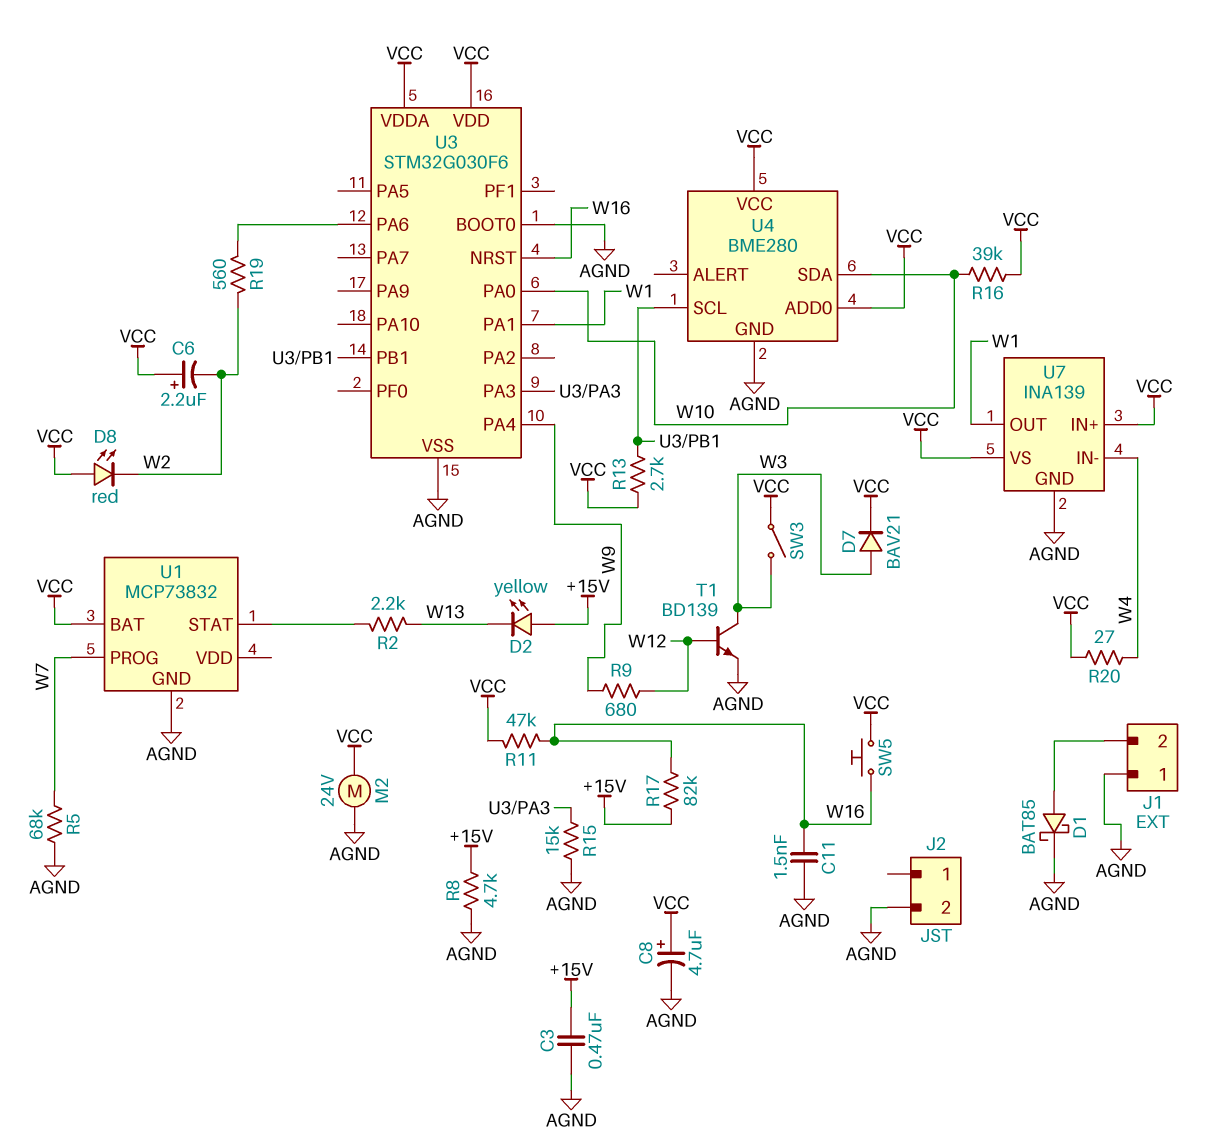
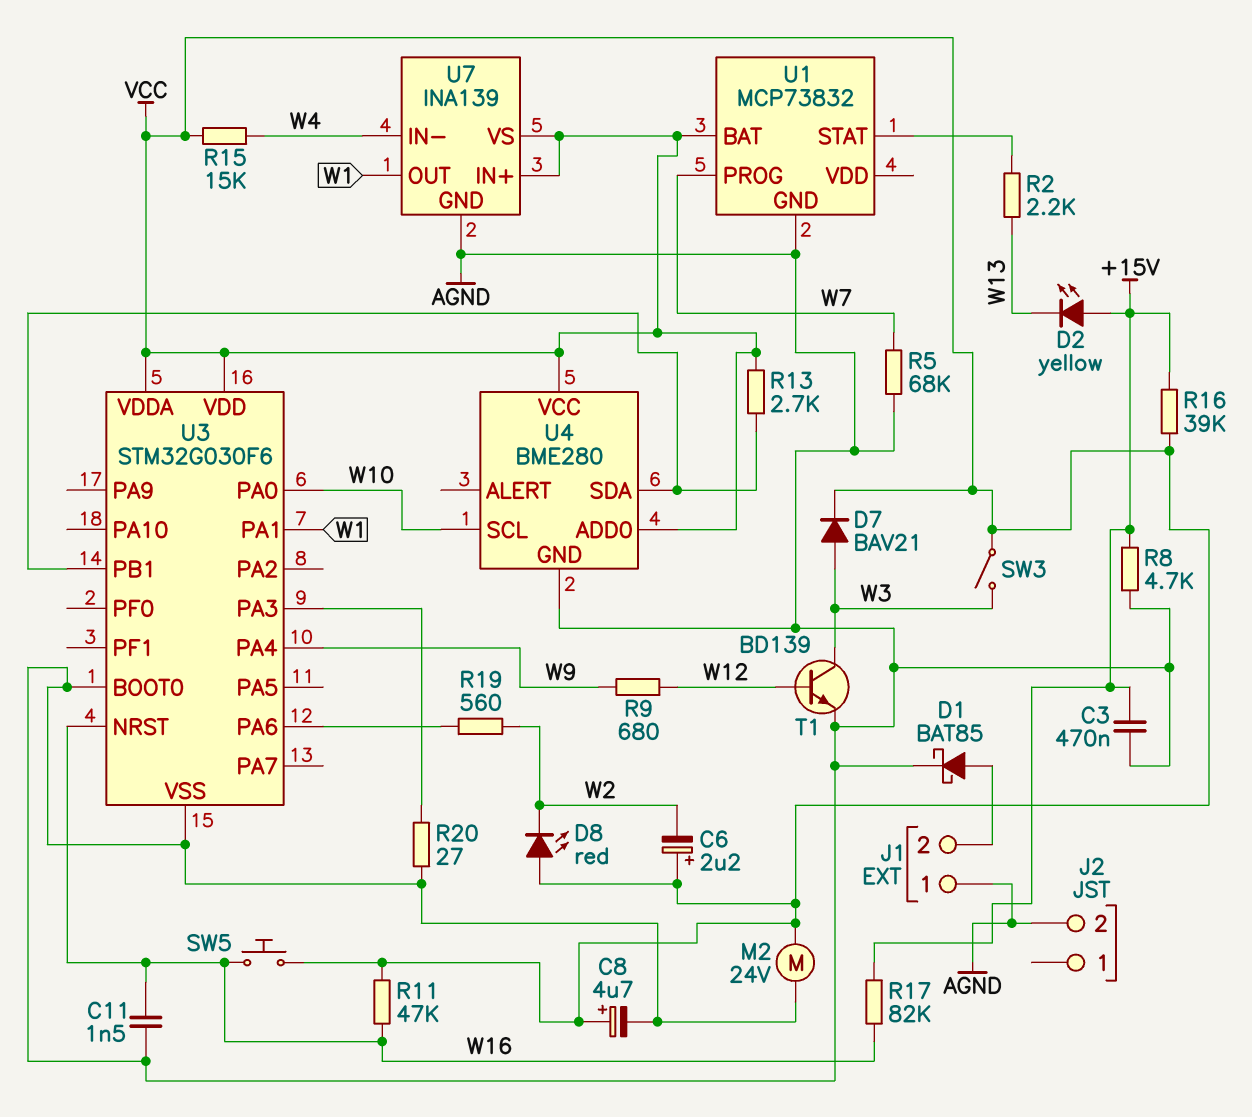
R15: 15k (AGND, U3/PA3) -> 15k (VCC, W4)
R16: 39k (VCC, W10) -> 39k (+15V, VCC)
R20: 27 (VCC, W4) -> 27 (AGND, U3/PA3)
U4 pin SCL: U3/PB1 -> W10
U4 pin SDA: W10 -> U3/PB1

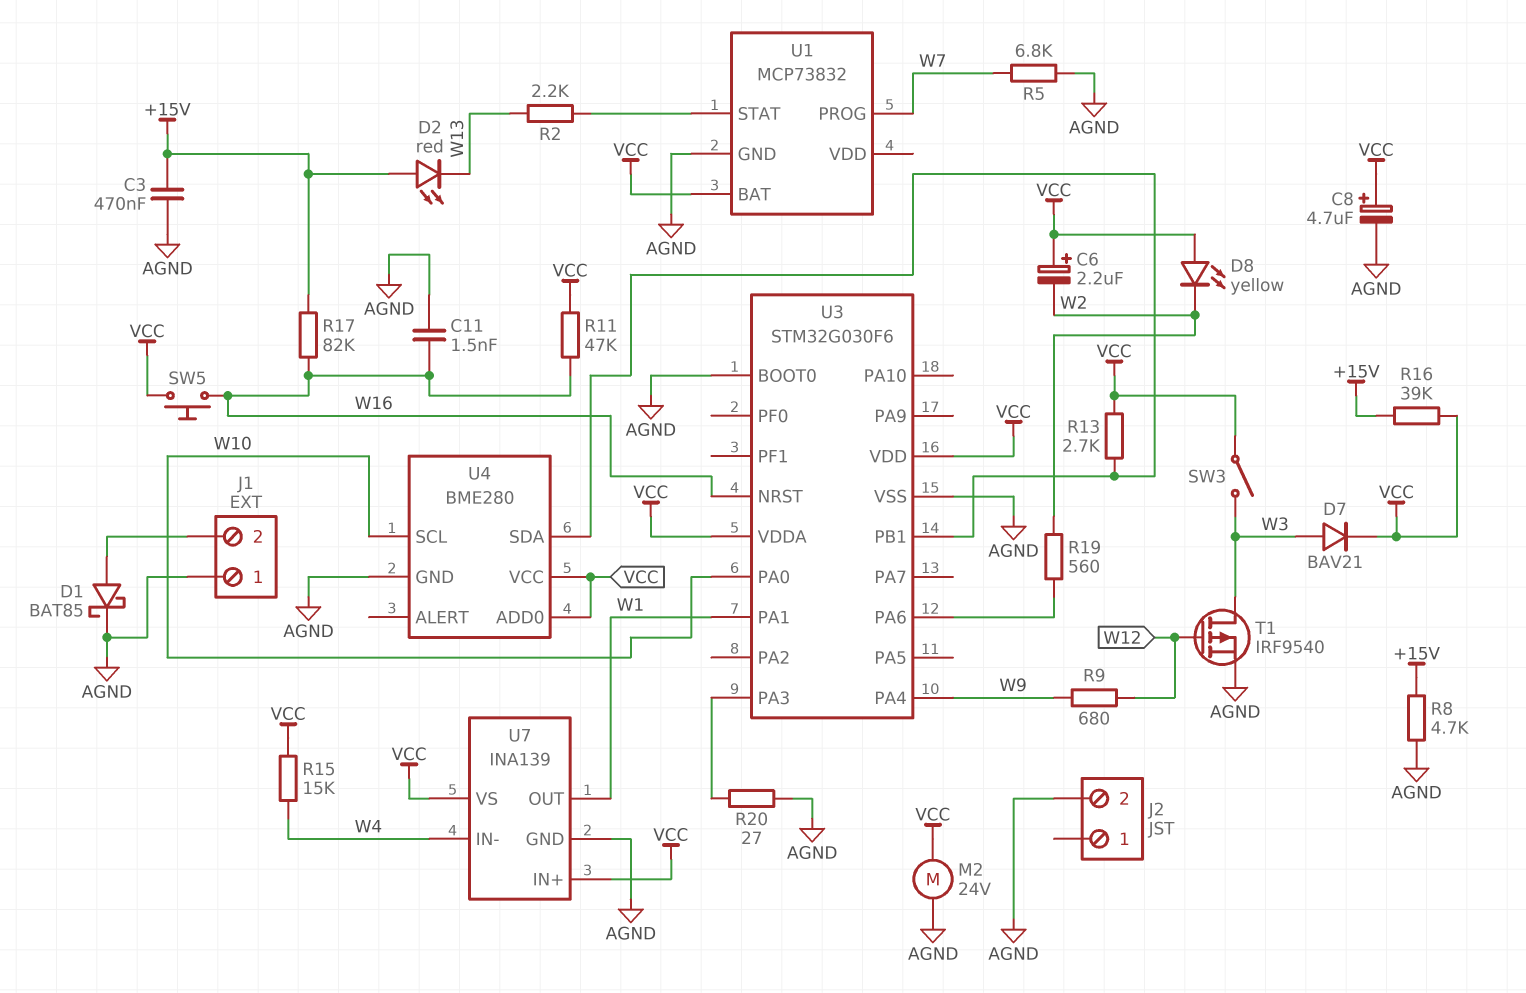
D2: LED yellow (A +15V, K W13) -> LED red (A +15V, K W13)
D8: LED red (A VCC, K W2) -> LED yellow (A VCC, K W2)
R5: 68k (AGND, W7) -> 6.8k (AGND, W7)
T1: NPN BD139 (B W12, C W3, E AGND) -> PMOS IRF9540 (G W12, D W3, S AGND)

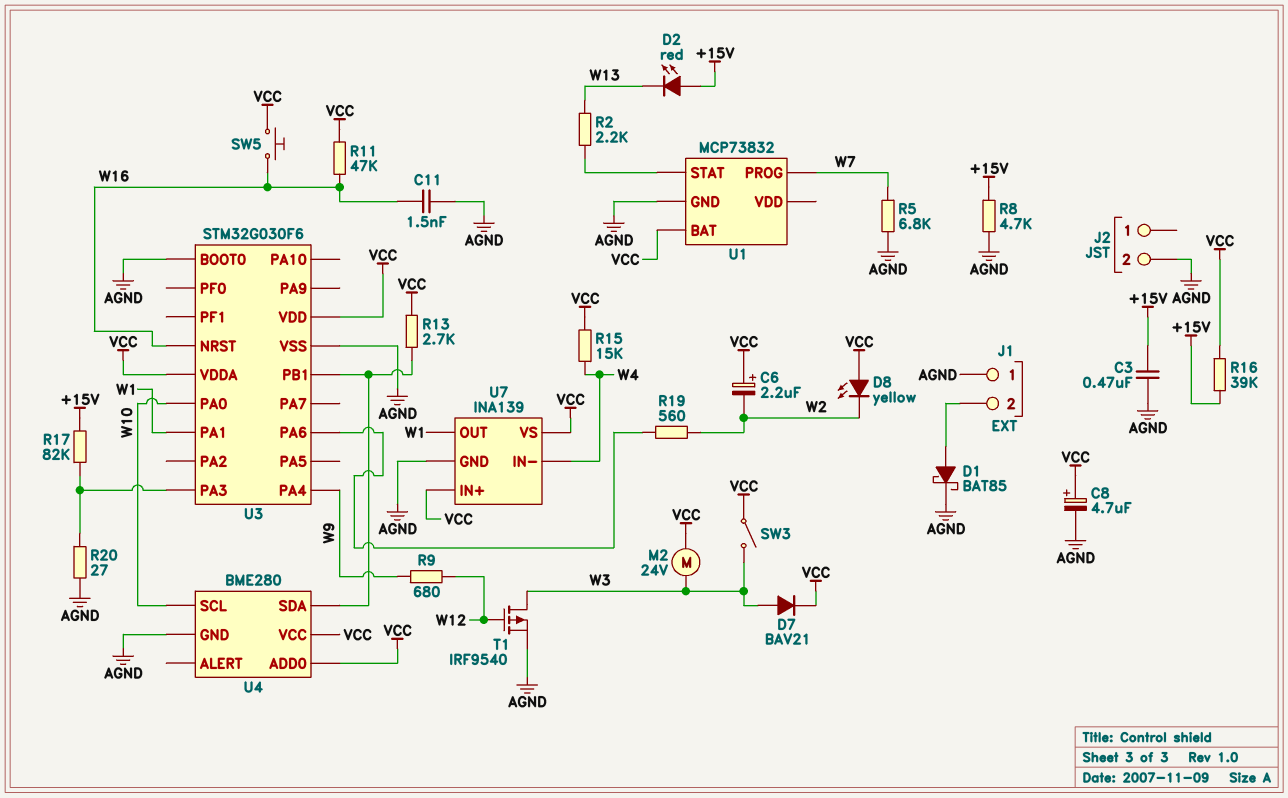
M2: motor 24V (AGND, VCC) -> motor 24V (VCC, W3)
R17: 82k (+15V, W16) -> 82k (+15V, U3/PA3)

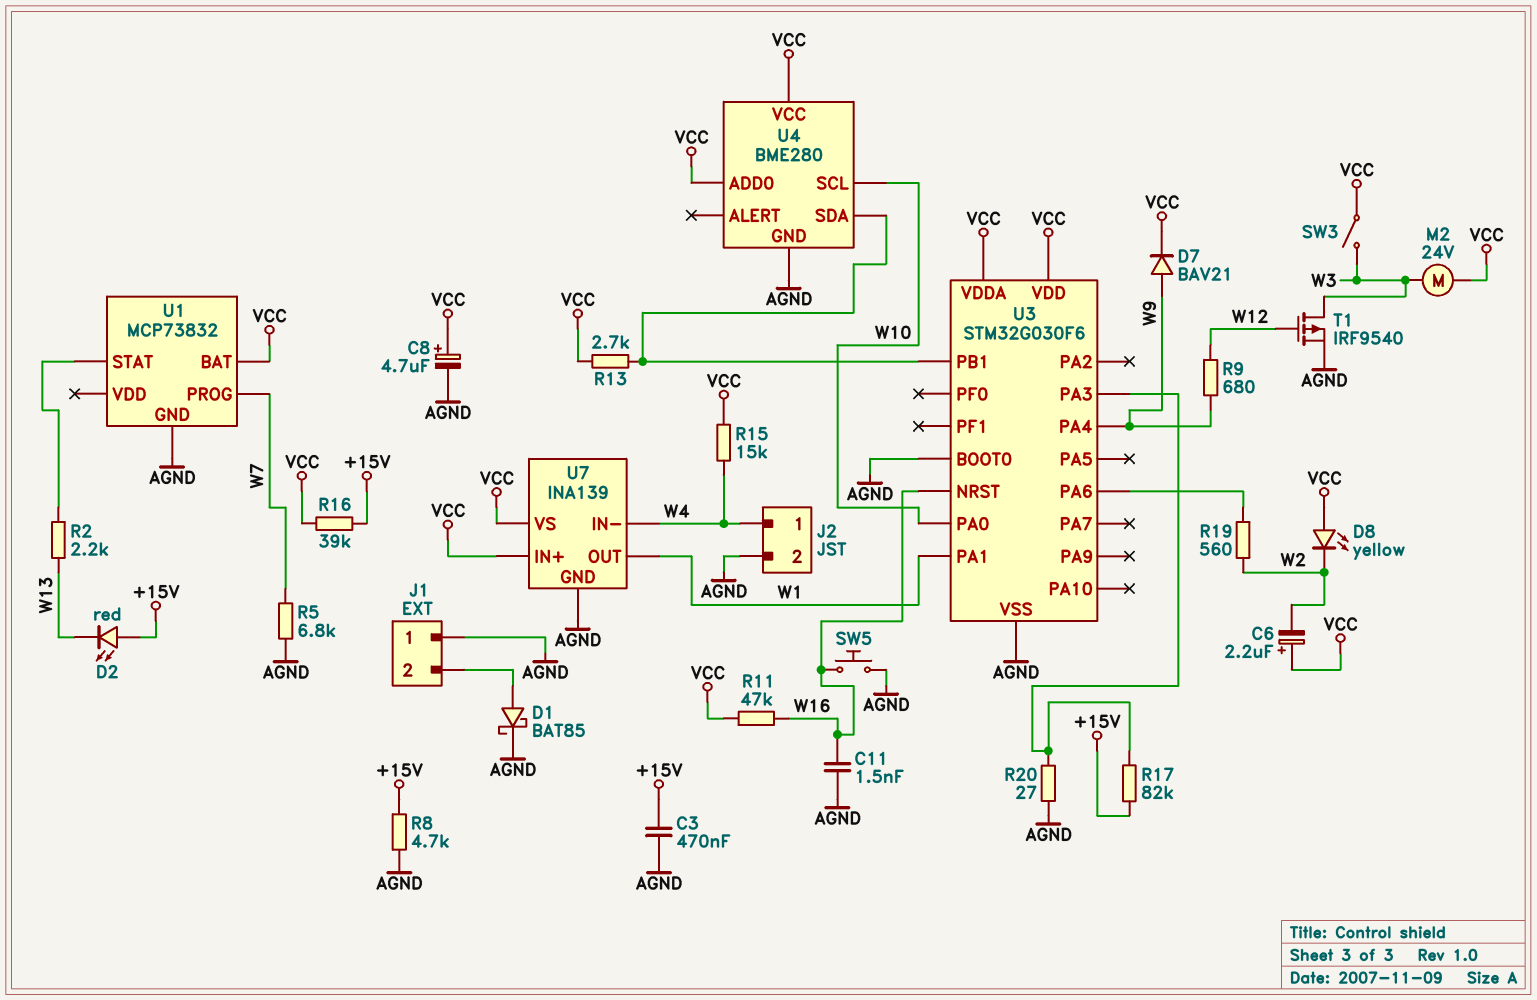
D7: diode BAV21 (A W3, K VCC) -> diode BAV21 (A W9, K VCC)
J2 pin 1: none -> W4
SW5: button (VCC, W16) -> button (AGND, W16)

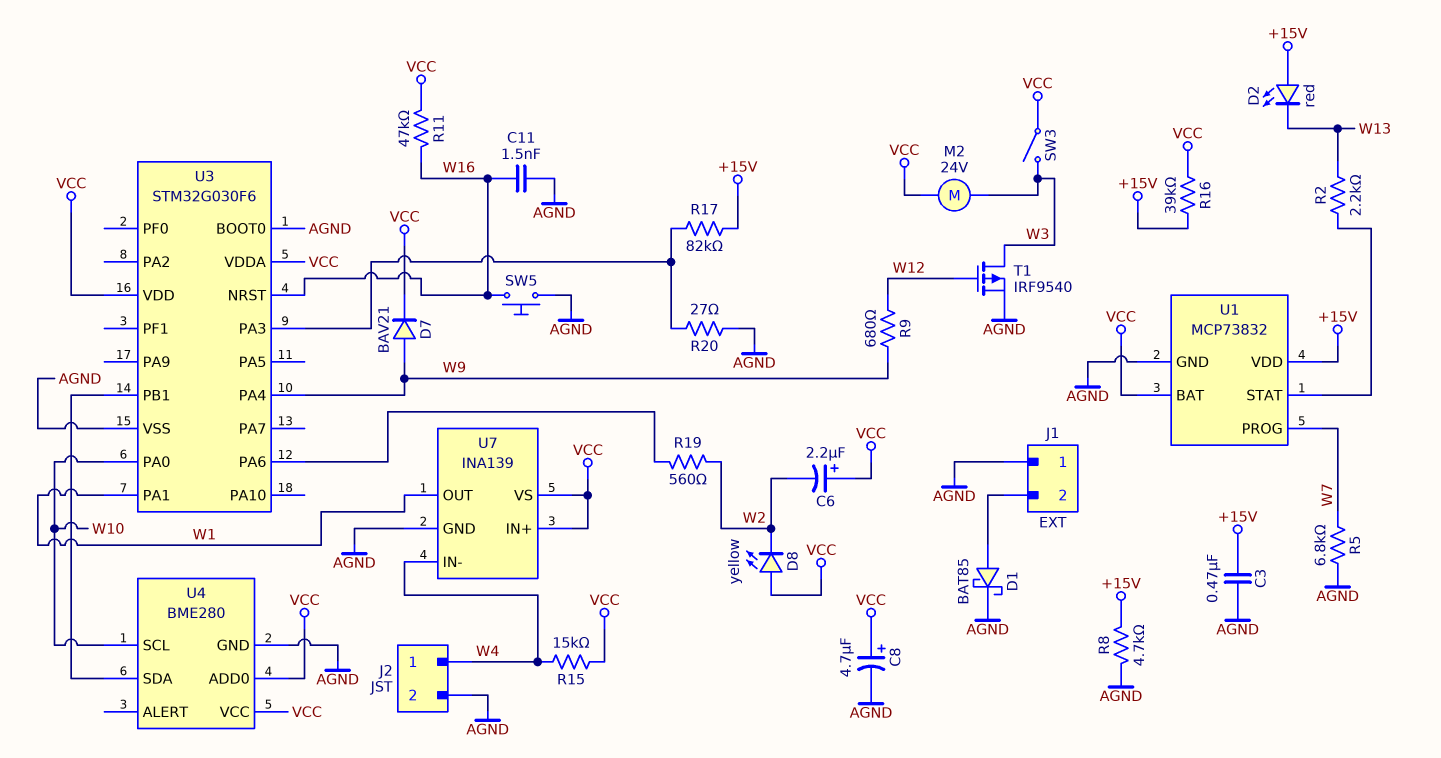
R13: 2.7k (U3/PB1, VCC) -> none
U1 pin VDD: none -> +15V

